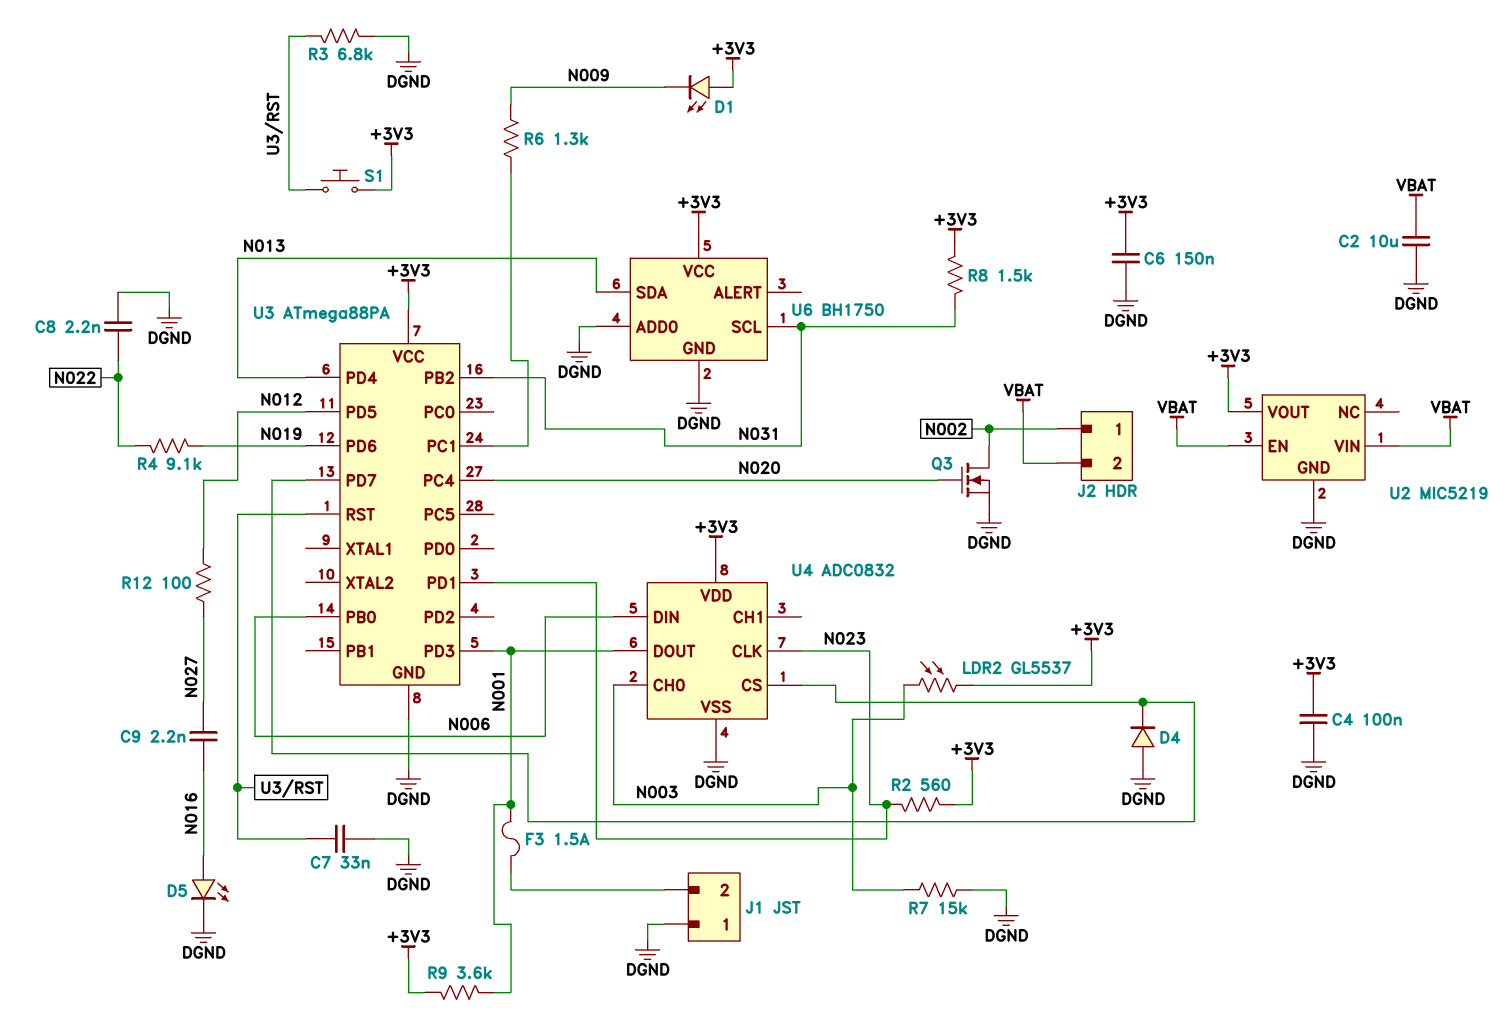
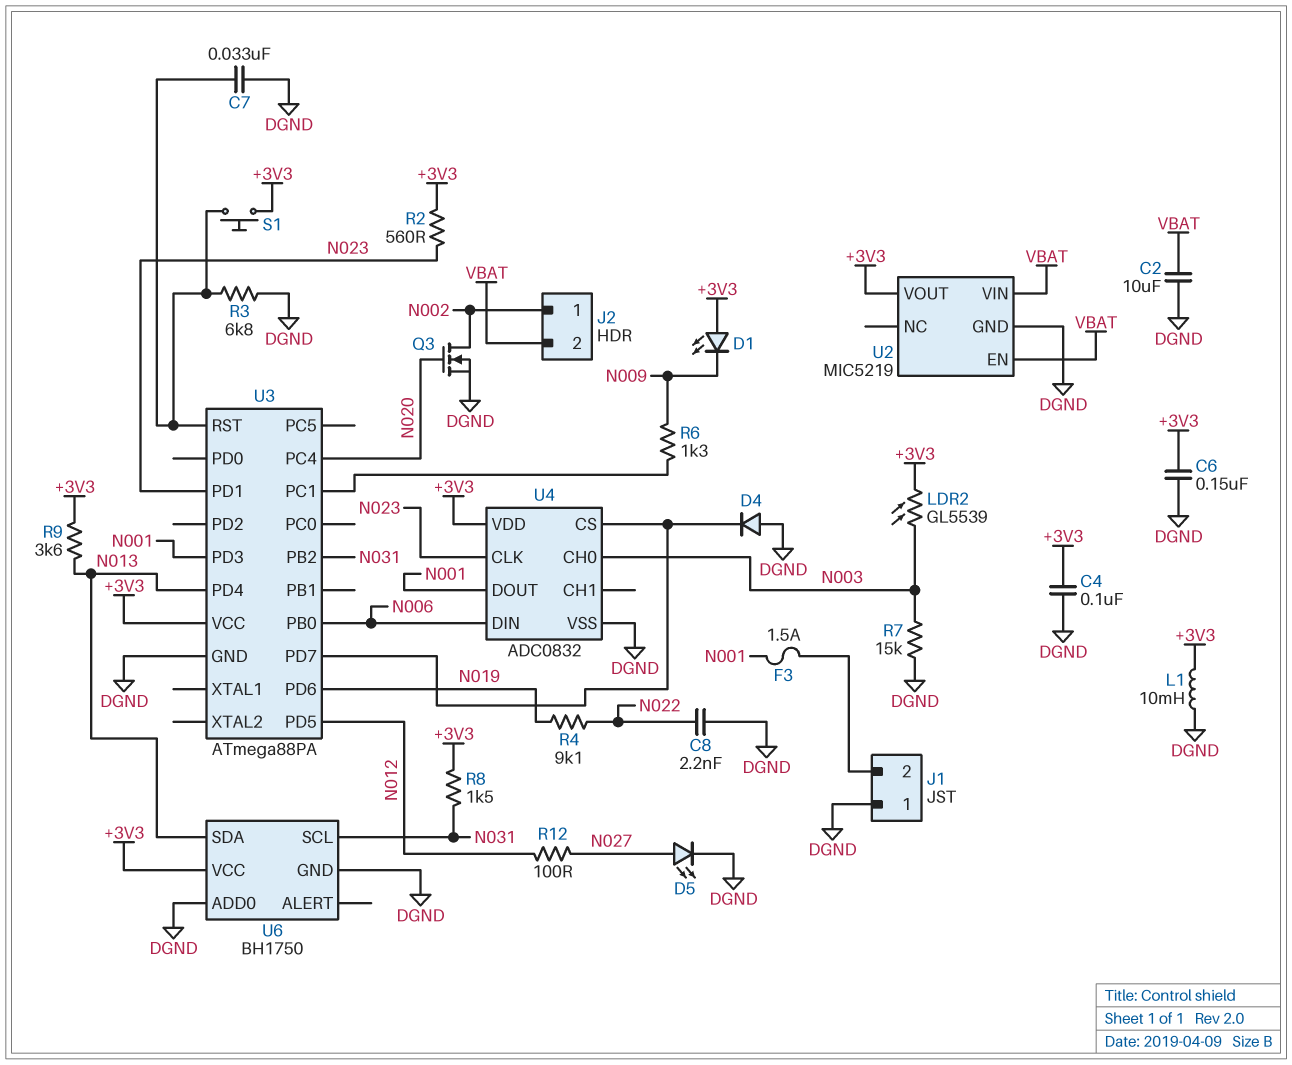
C9: 2.2nF (N016, N027) -> none
D5: LED (A N016, K DGND) -> LED (A N027, K DGND)
L1: none -> 10mH (+3V3, DGND)
LDR2: GL5537 (+3V3, N003) -> GL5539 (+3V3, N003)
R9: 3.6k (+3V3, N001) -> 3.6k (+3V3, N013)

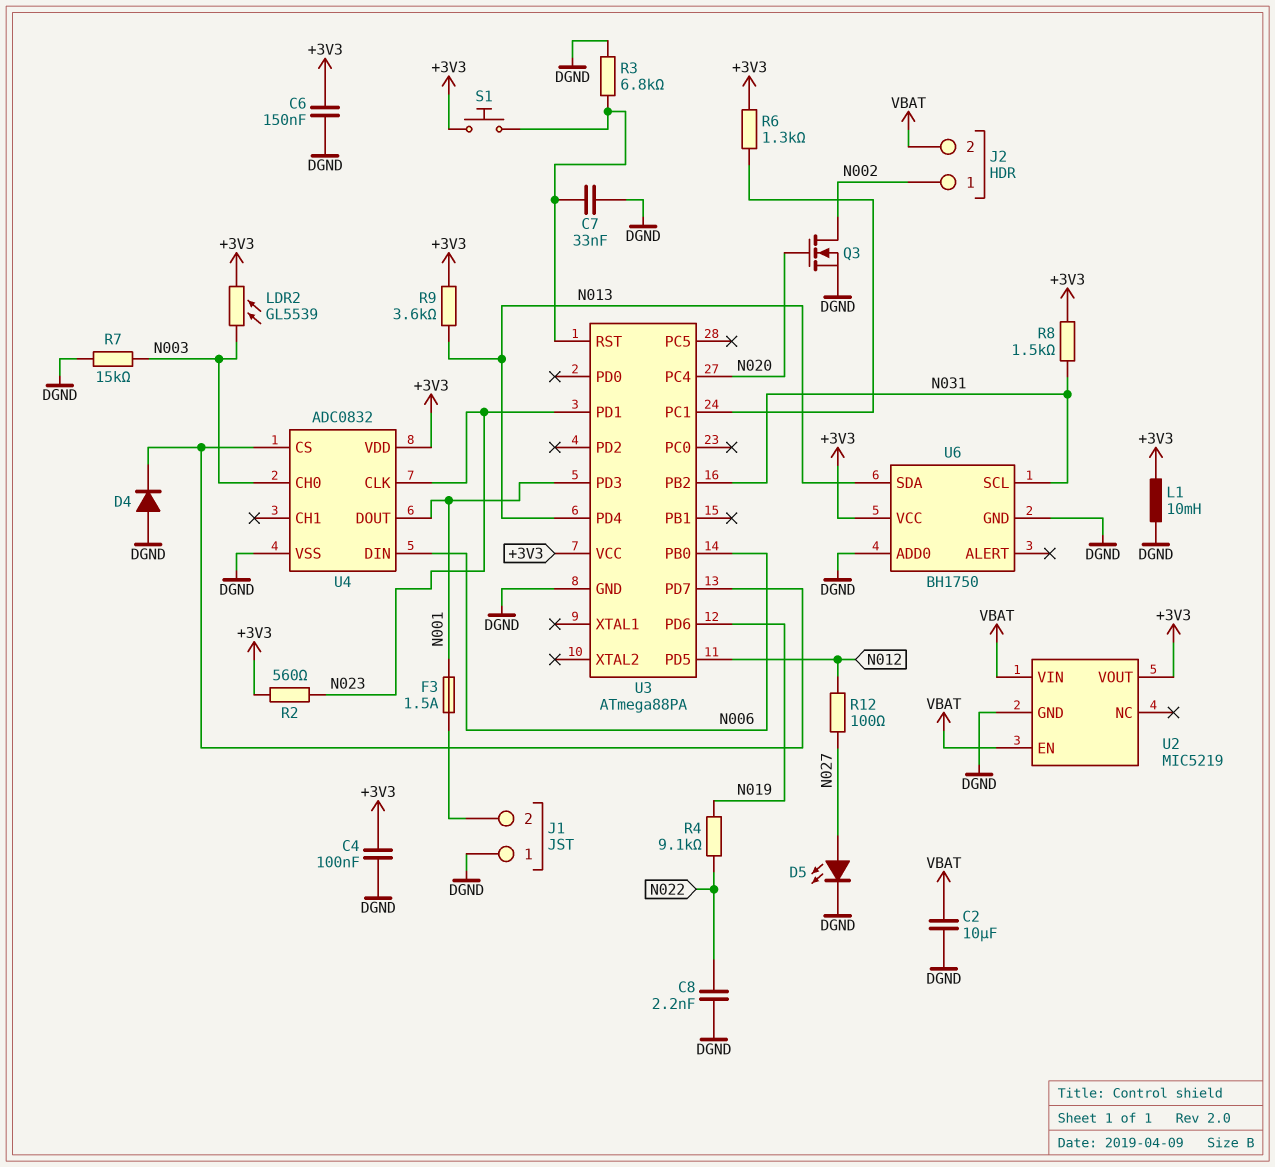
D1: LED (A +3V3, K N009) -> none
R6: 1.3k (N009, U3/PC1) -> 1.3k (+3V3, U3/PC1)

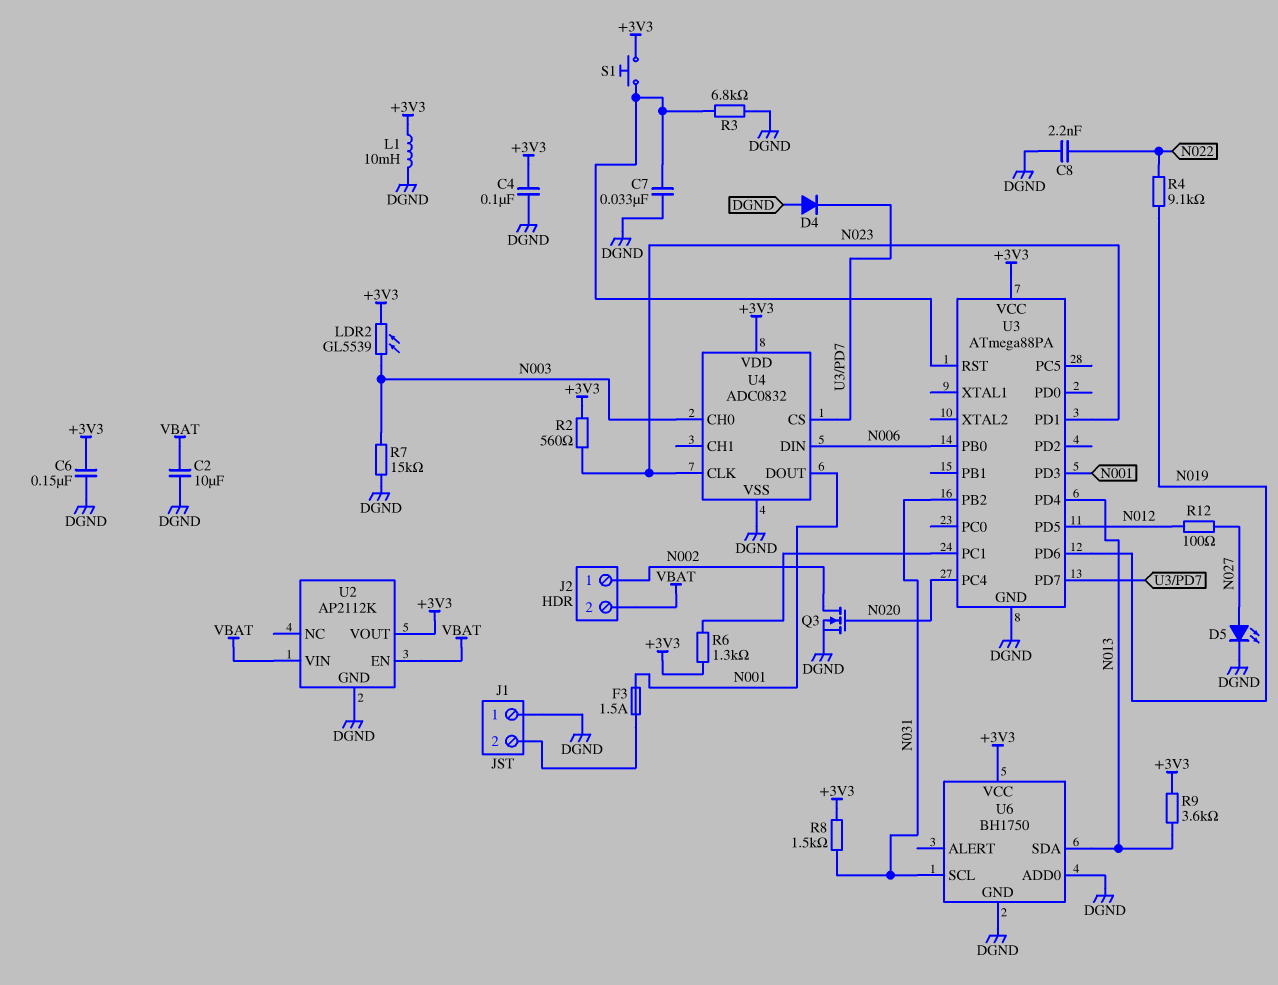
U2: MIC5219 -> AP2112K

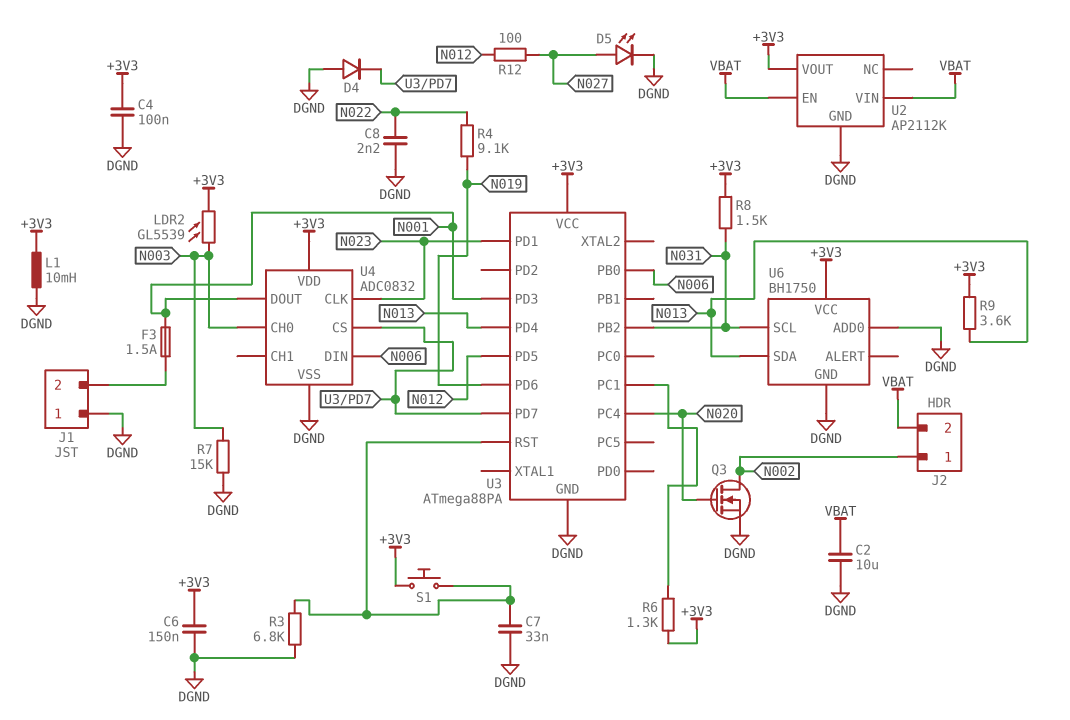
R2: 560 (+3V3, N023) -> none

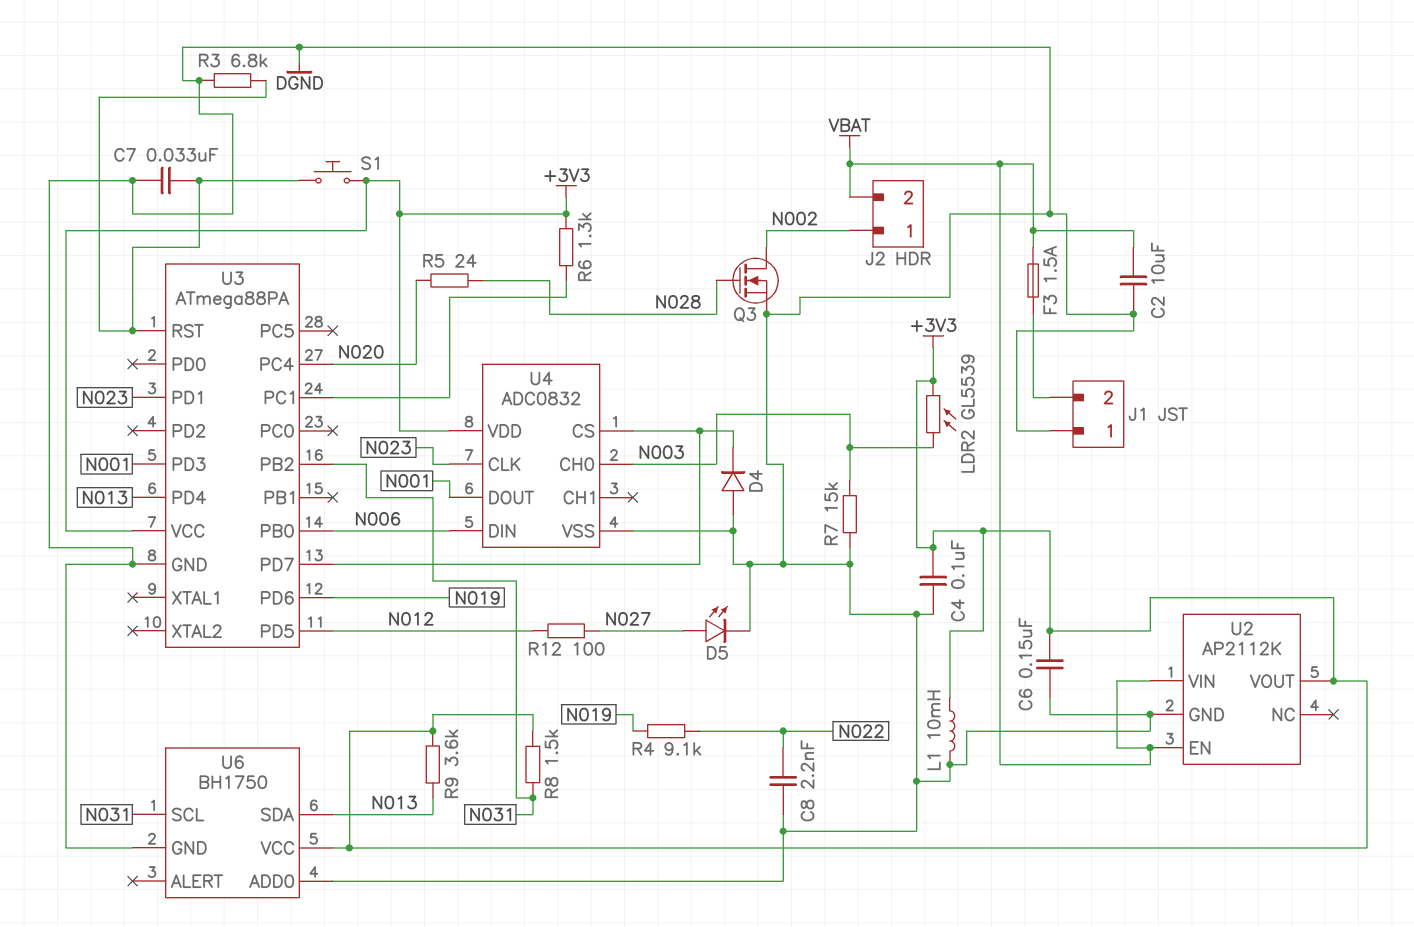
F3: 1.5A (J1/2, N001) -> 1.5A (J1/2, VBAT)
Q3: NMOS (G N020, D N002, S DGND) -> NMOS (G N028, D N002, S DGND)
R5: none -> 24 (N020, N028)

